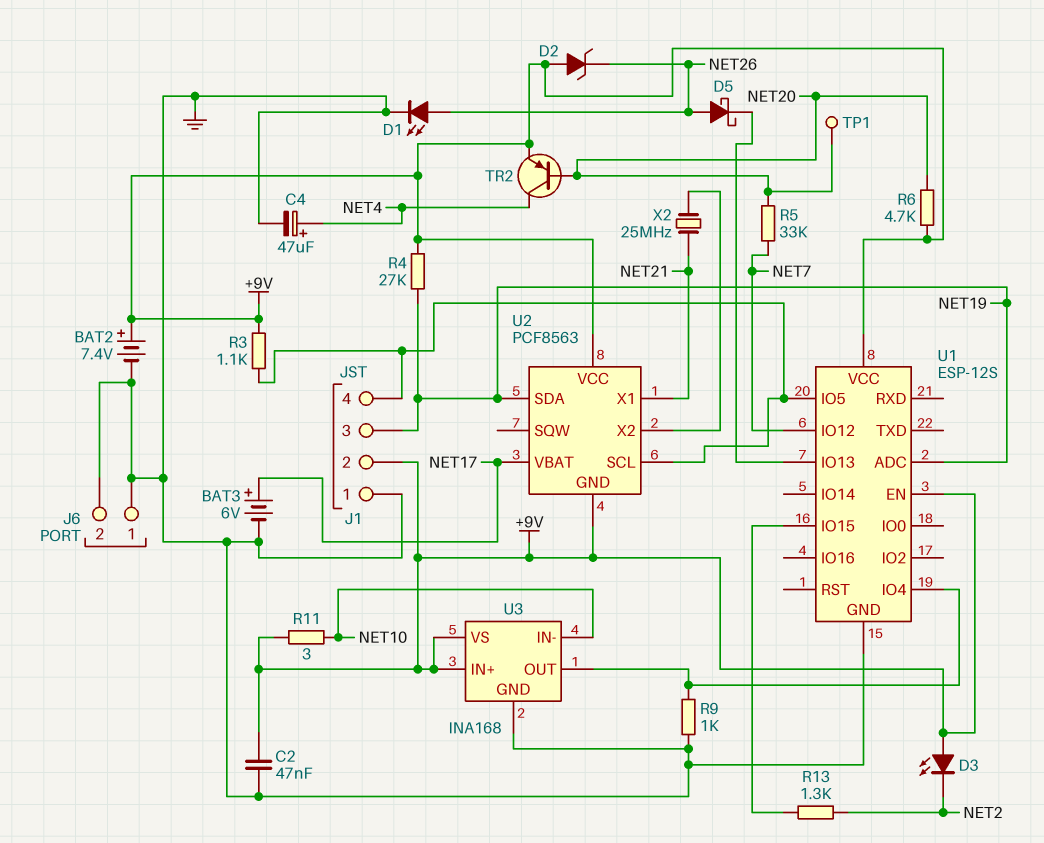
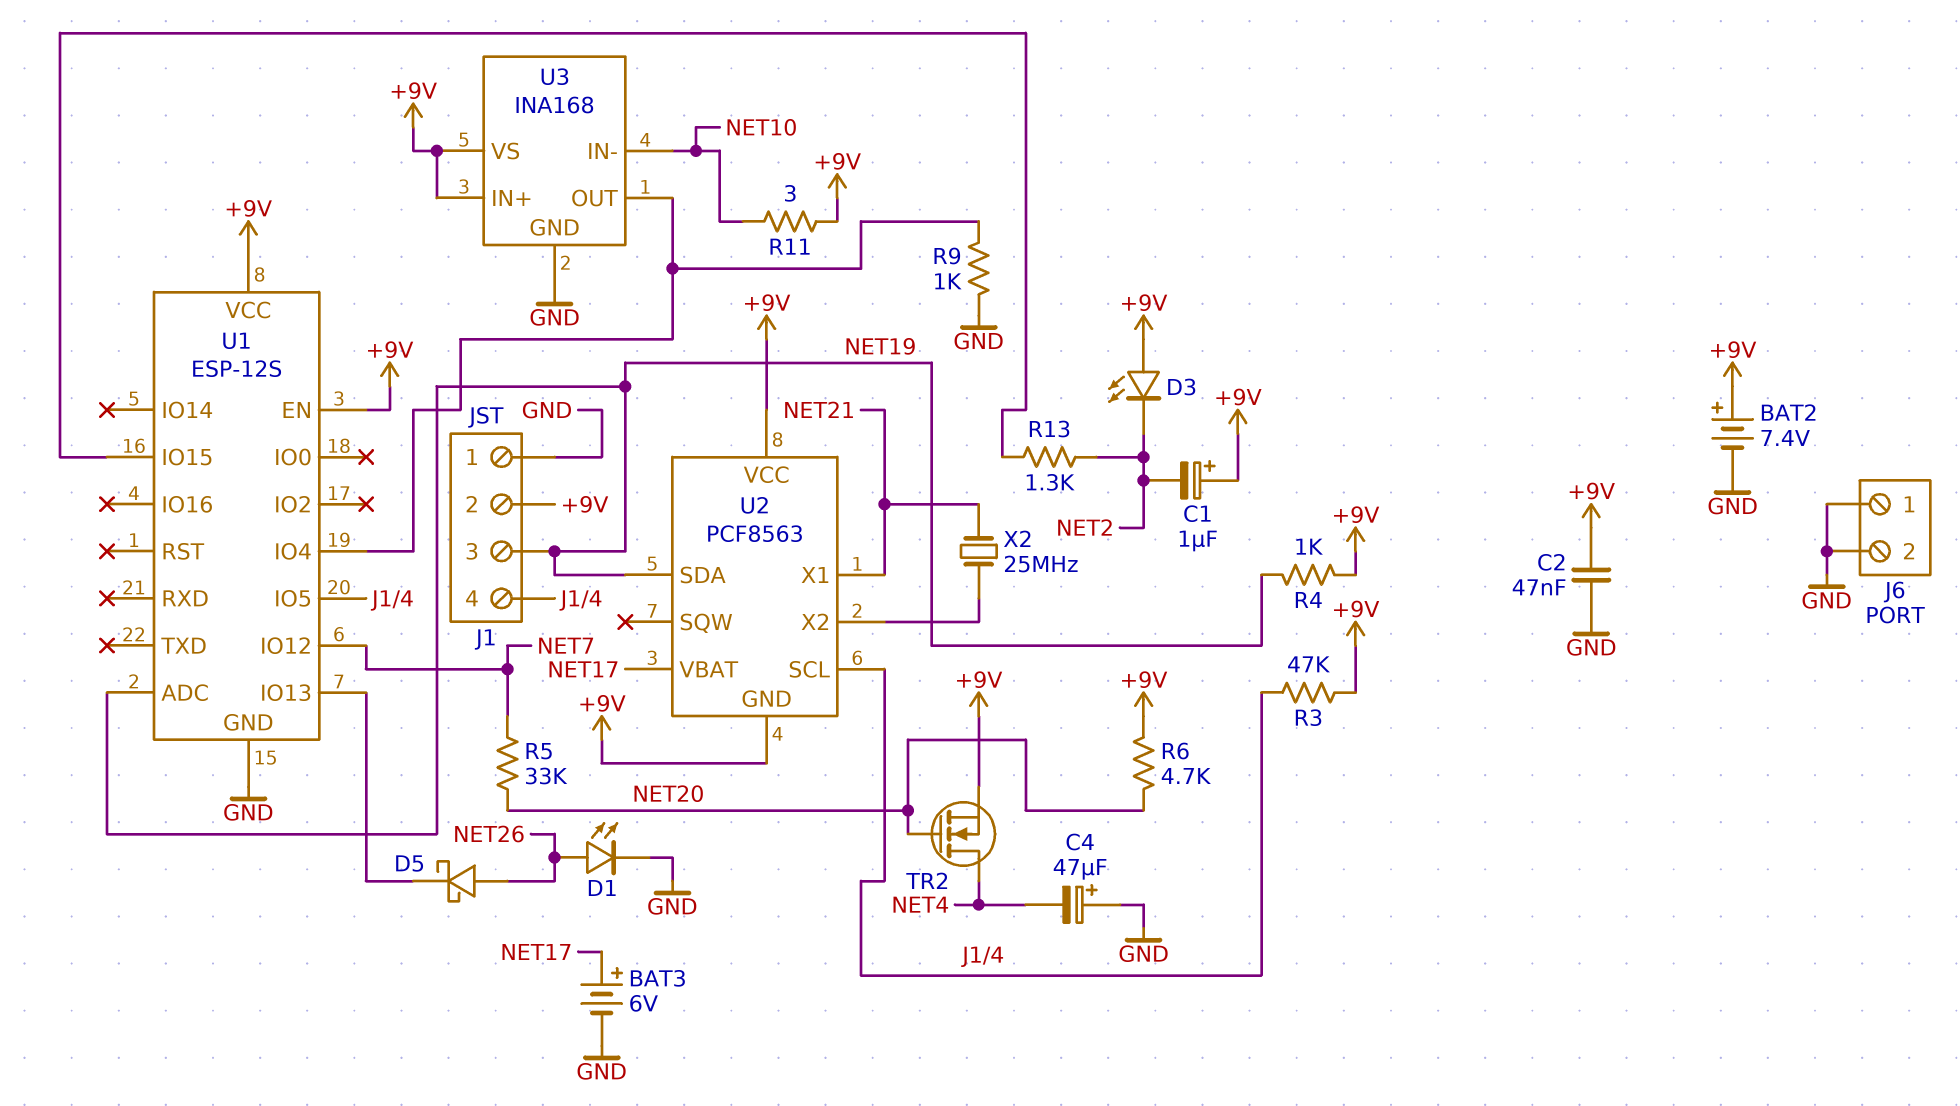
C1: none -> 1uF (plus +9V, minus NET2)
C4: 47uF (plus NET4, minus GND) -> 47uF (plus GND, minus NET4)
D2: zener (A +9V, K NET26) -> none
R3: 1.1k (+9V, J1/4) -> 47k (+9V, J1/4)
R4: 27k (+9V, NET19) -> 1k (+9V, NET19)
TP1: test point (NET20) -> none
TR2: PNP (B NET20, C NET4, E +9V) -> NMOS (G NET20, D NET4, S +9V)

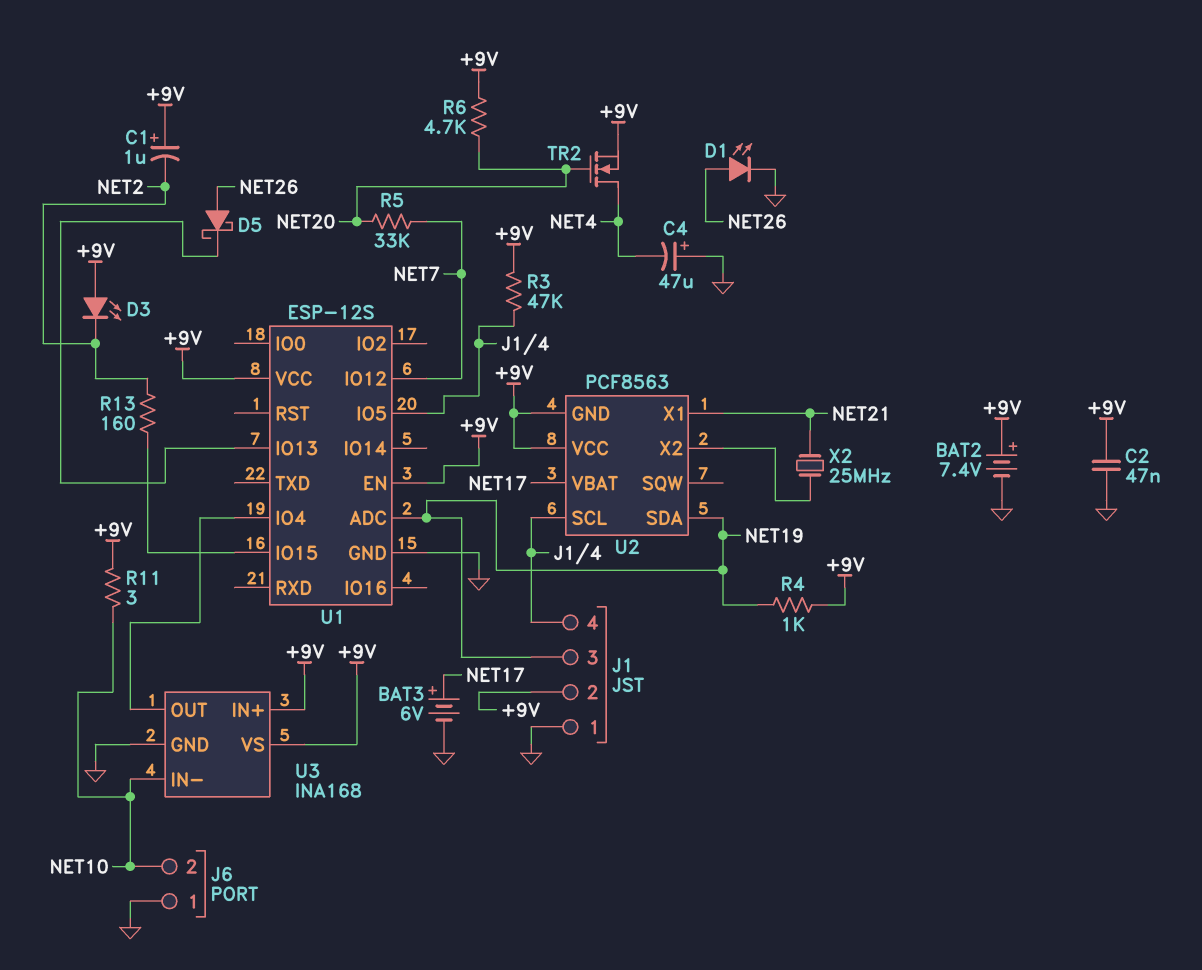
J6 pin 2: GND -> NET10
R9: 1k (GND, U1/IO4) -> none
R13: 1.3k (NET2, U1/IO15) -> 160 (NET2, U1/IO15)

